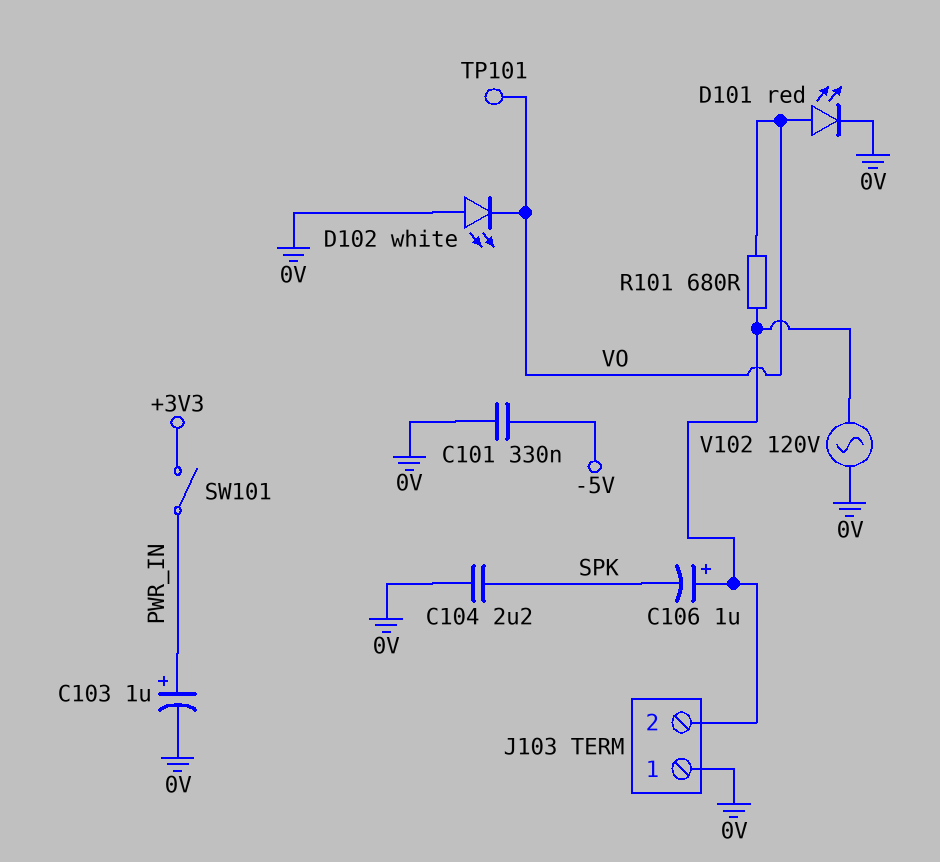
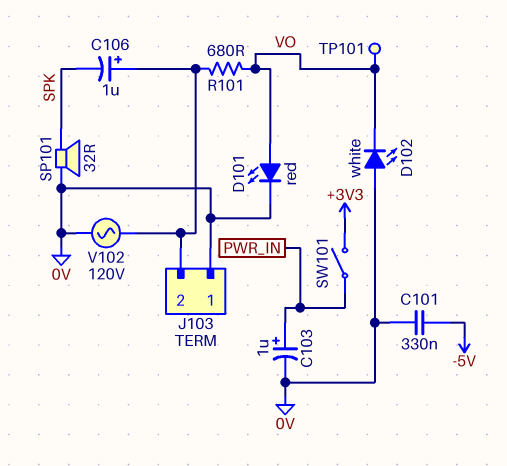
C104: 2.2uF (0V, SPK) -> none
SP101: none -> speaker 32R (0V, SPK)

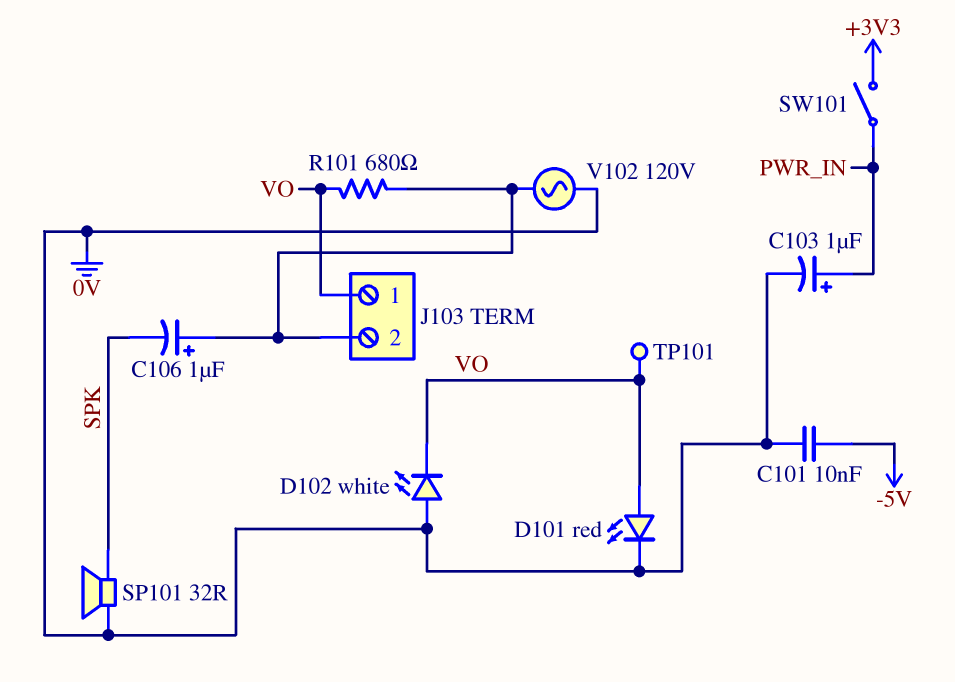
C101: 330nF (-5V, 0V) -> 10nF (-5V, 0V)
J103 pin 1: 0V -> VO

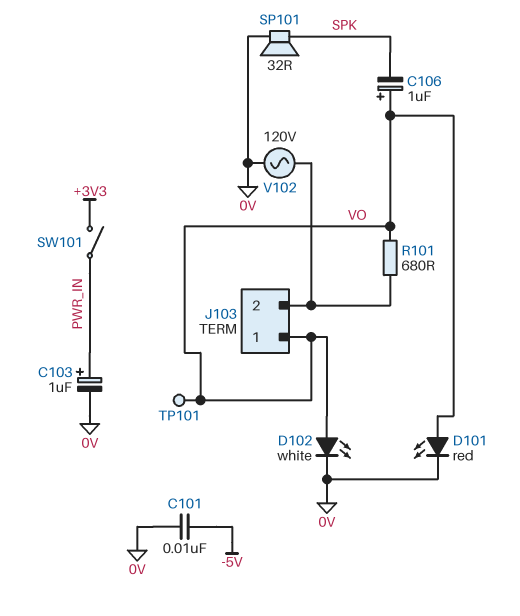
C106: 1uF (plus J103/2, minus SPK) -> 1uF (plus VO, minus SPK)
D102: LED white (A 0V, K VO) -> LED white (A VO, K 0V)

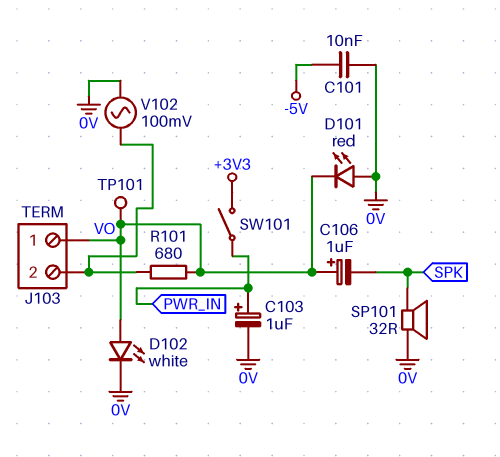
D101: LED red (A VO, K 0V) -> LED red (A 0V, K VO)
V102: AC 120V (0V, J103/2) -> AC 100mV (0V, J103/2)

